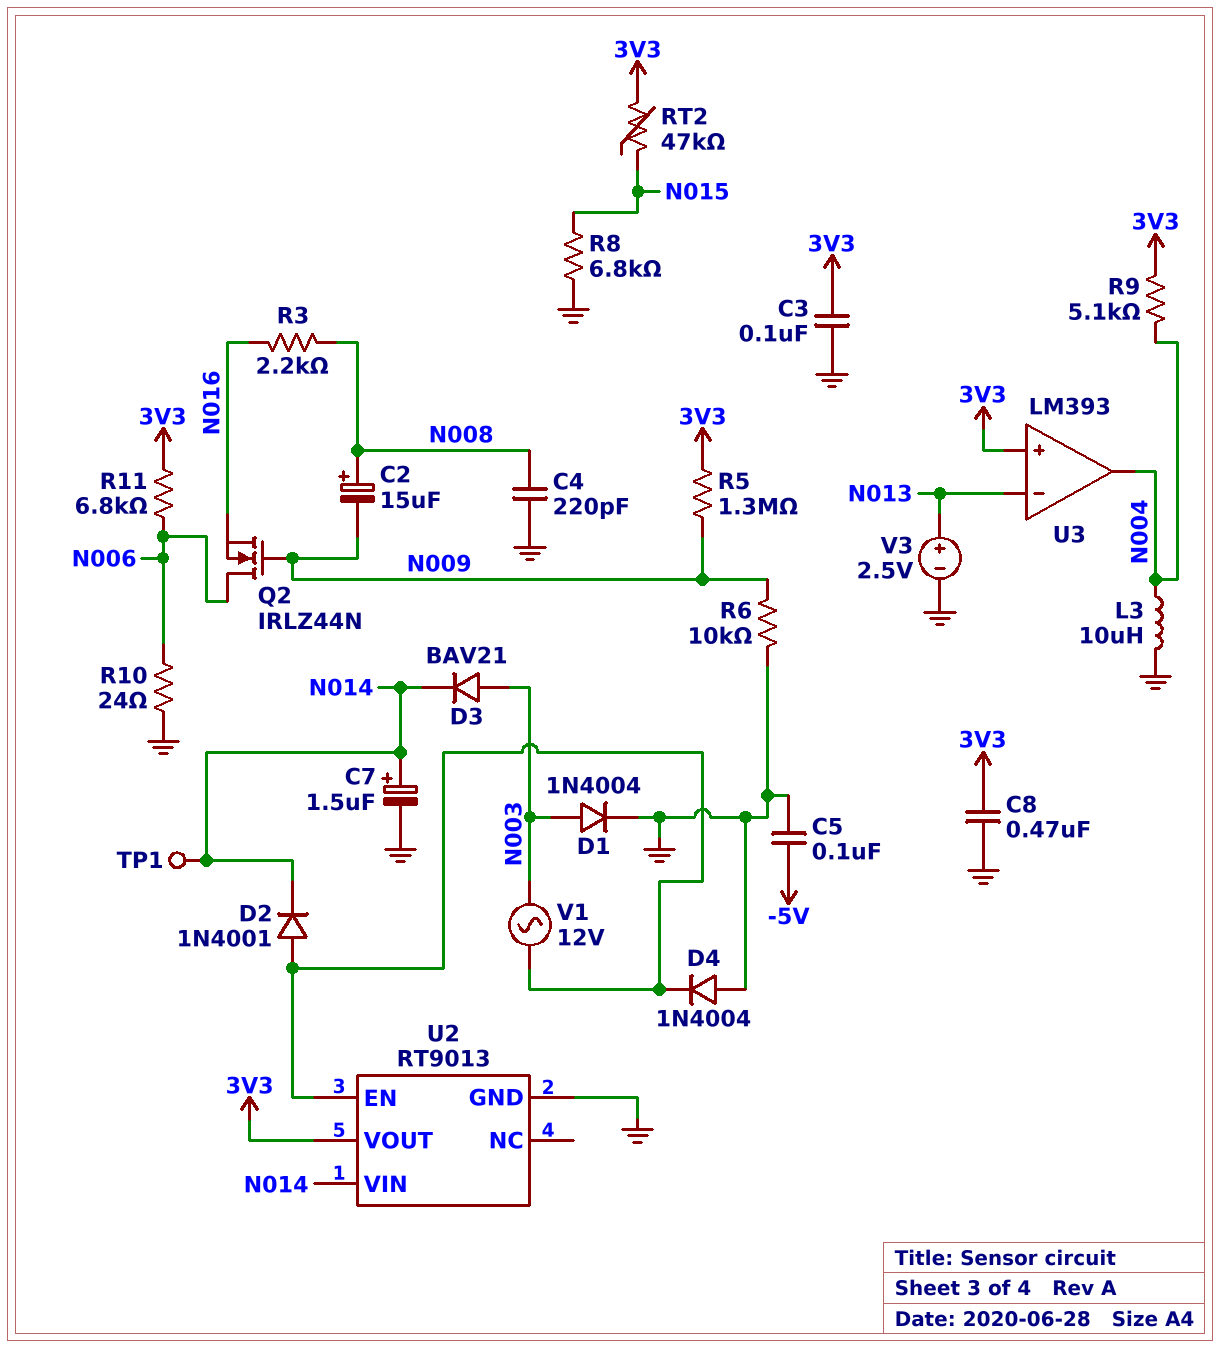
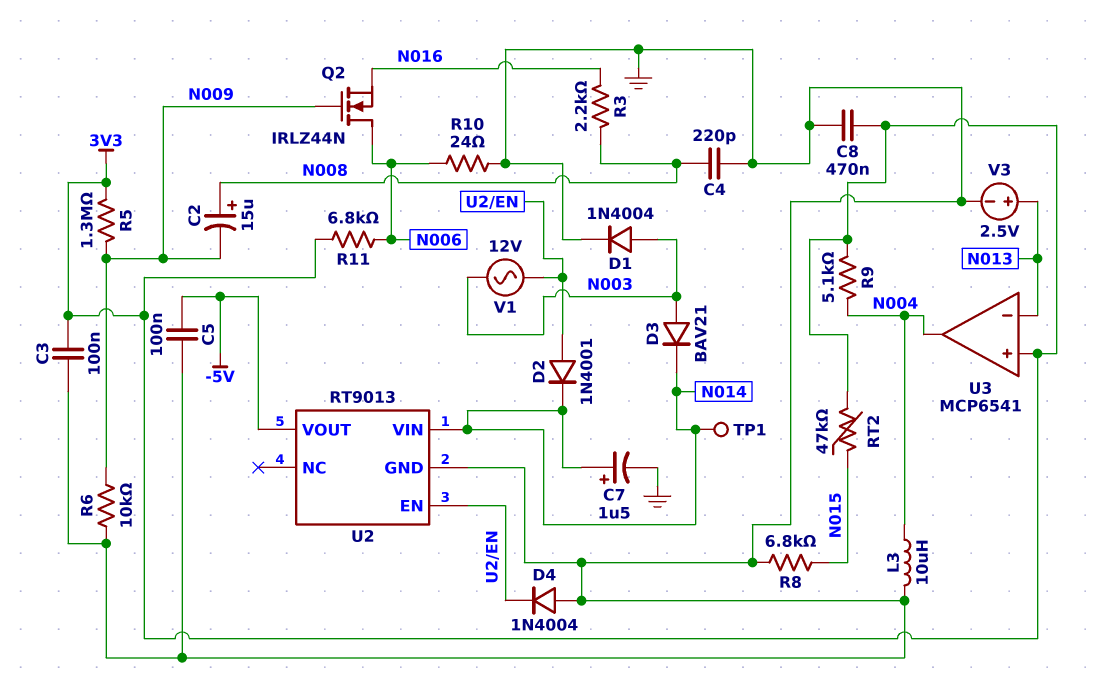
U2 pin VOUT: 3V3 -> -5V
U3: LM393 -> MCP6541

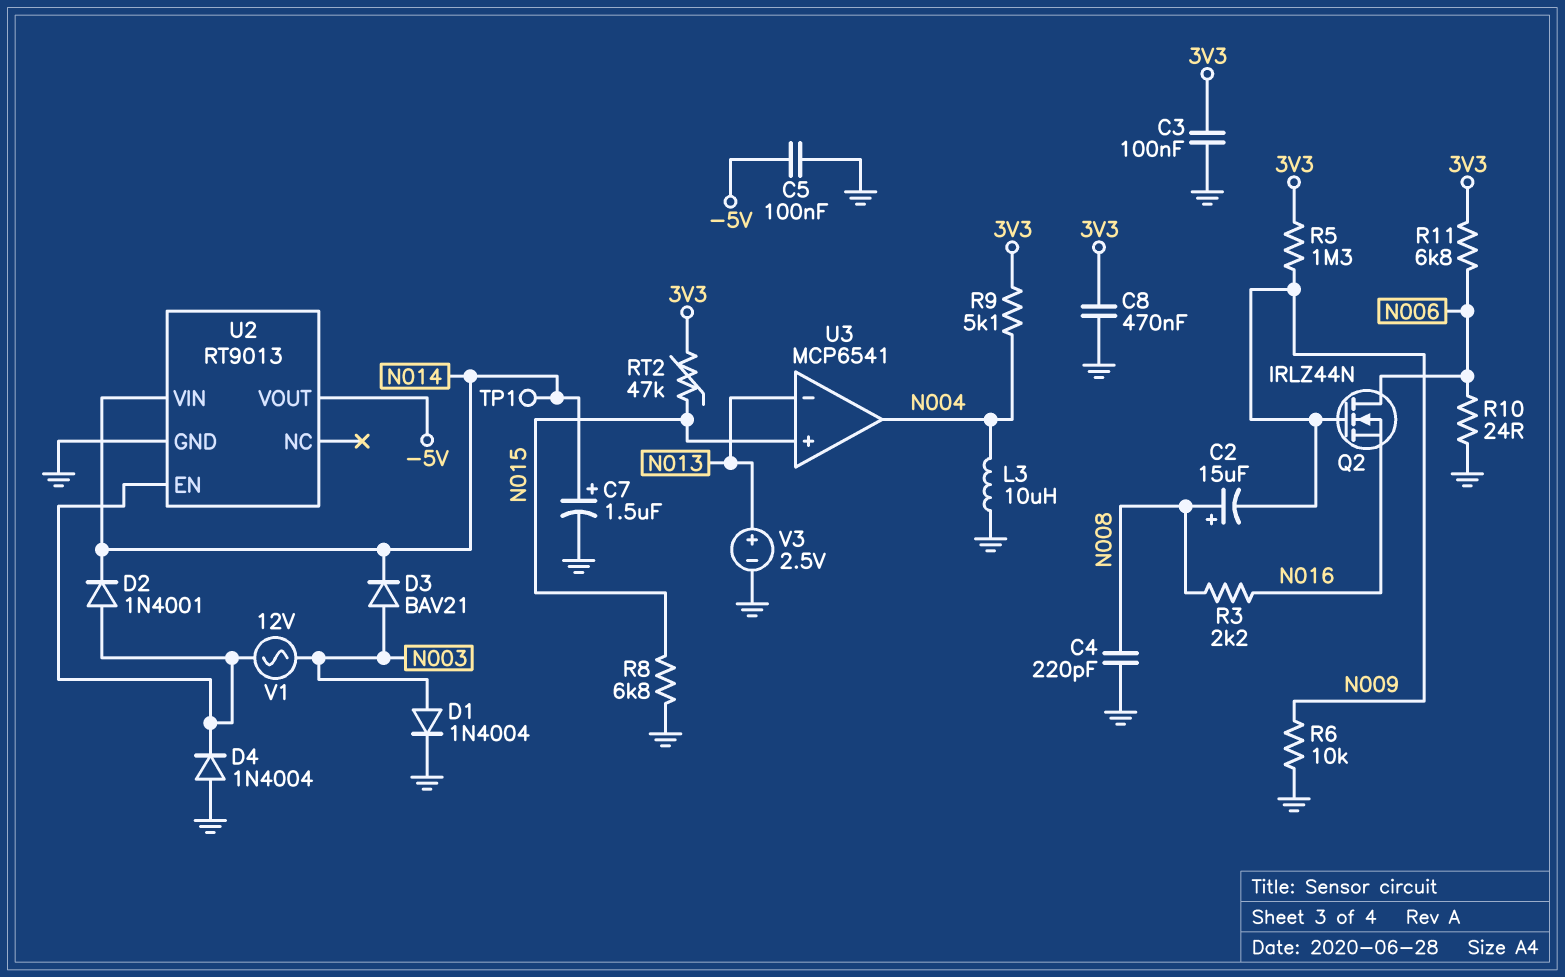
U3 pin in+: 3V3 -> N015

